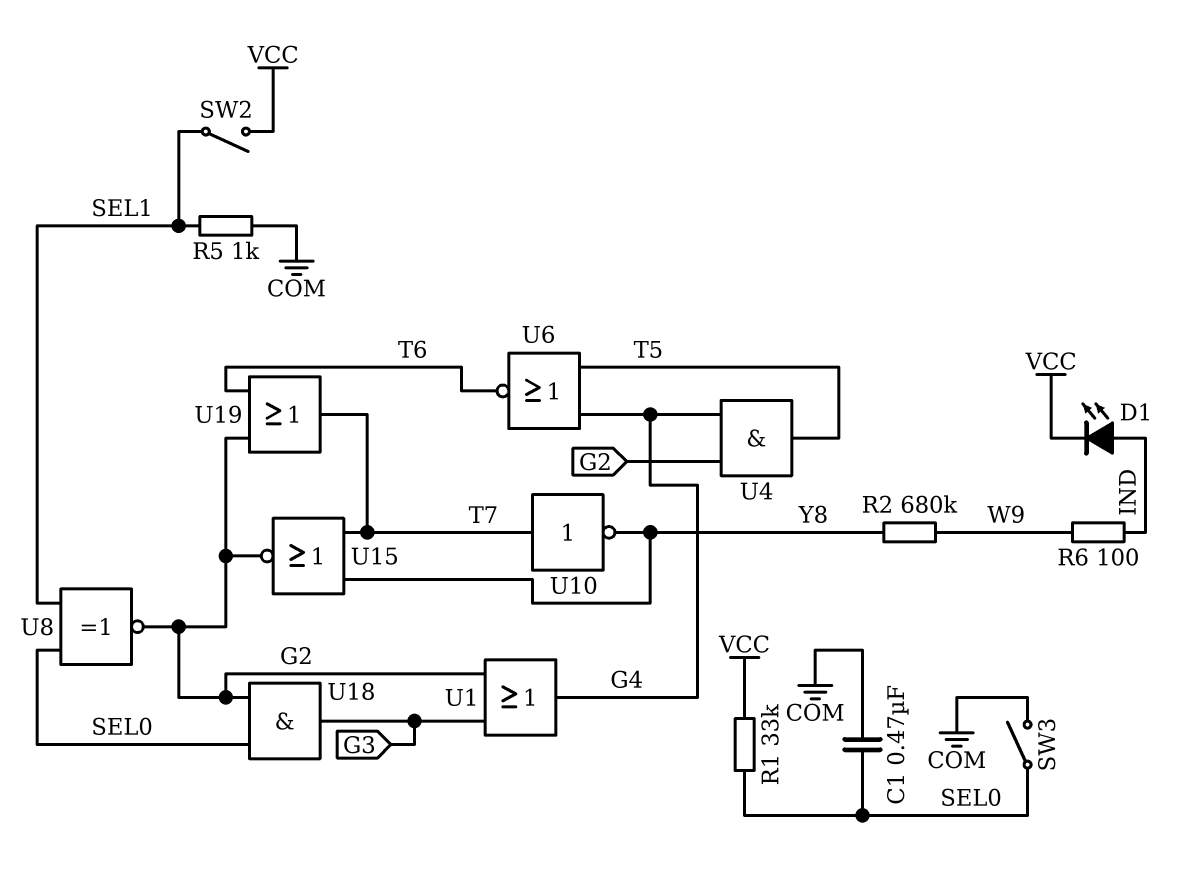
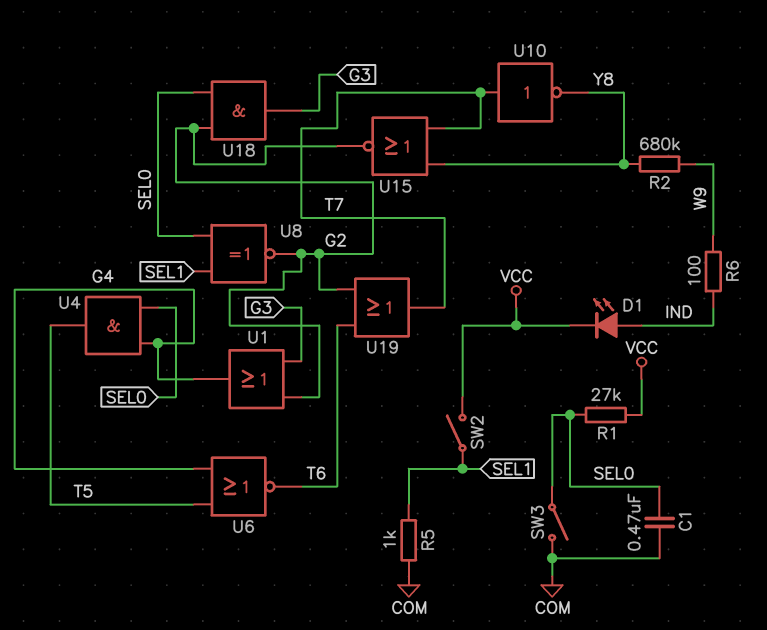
R1: 33k (SEL0, VCC) -> 27k (SEL0, VCC)
U4: AND (in G2, in G4, out T5) -> AND (in G4, in SEL0, out T5)

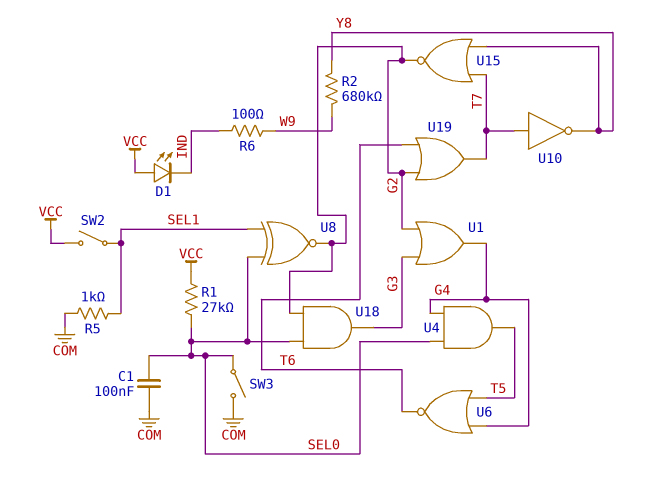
C1: 470nF (COM, SEL0) -> 100nF (COM, SEL0)
D1: LED (A IND, K VCC) -> LED (A VCC, K IND)

